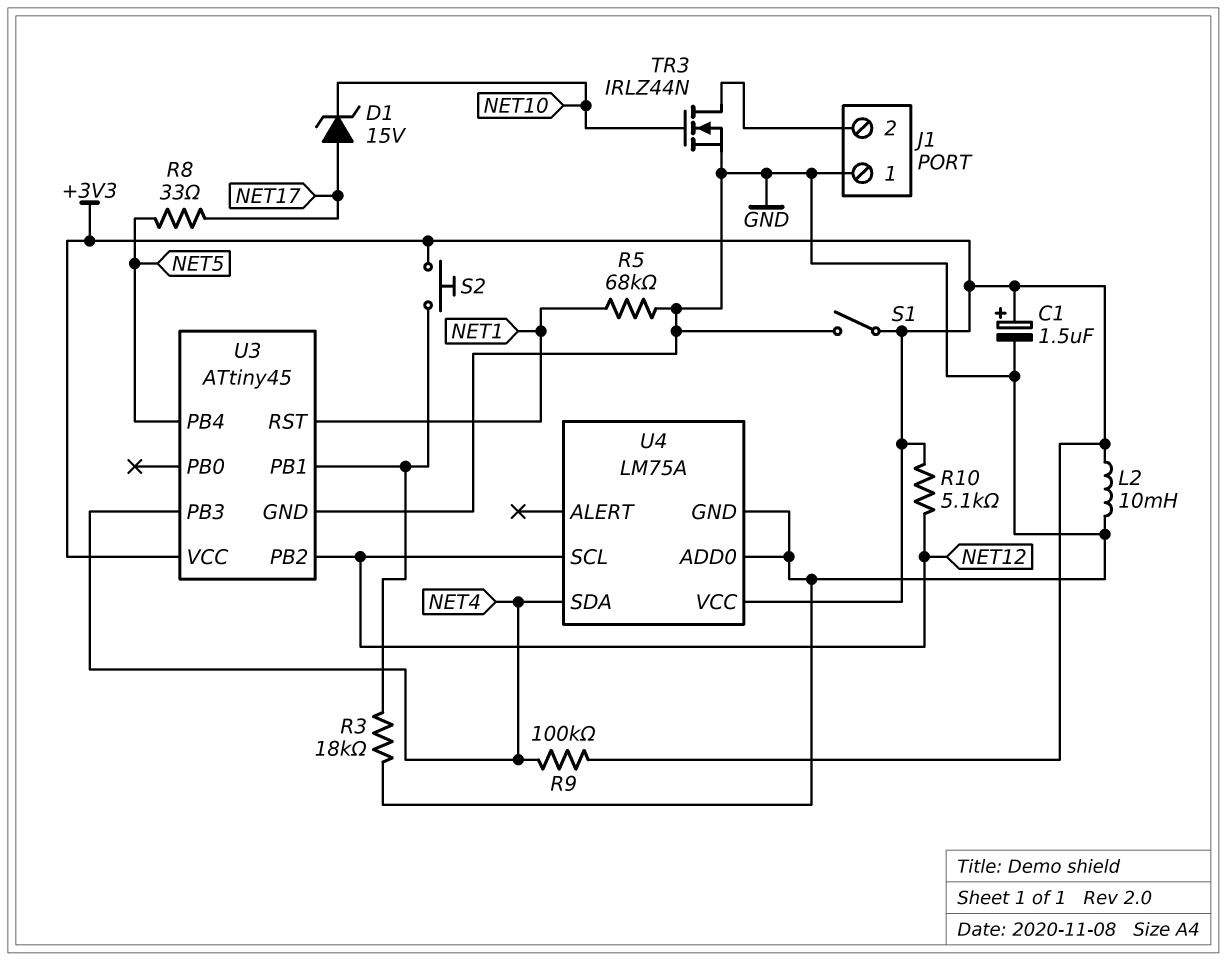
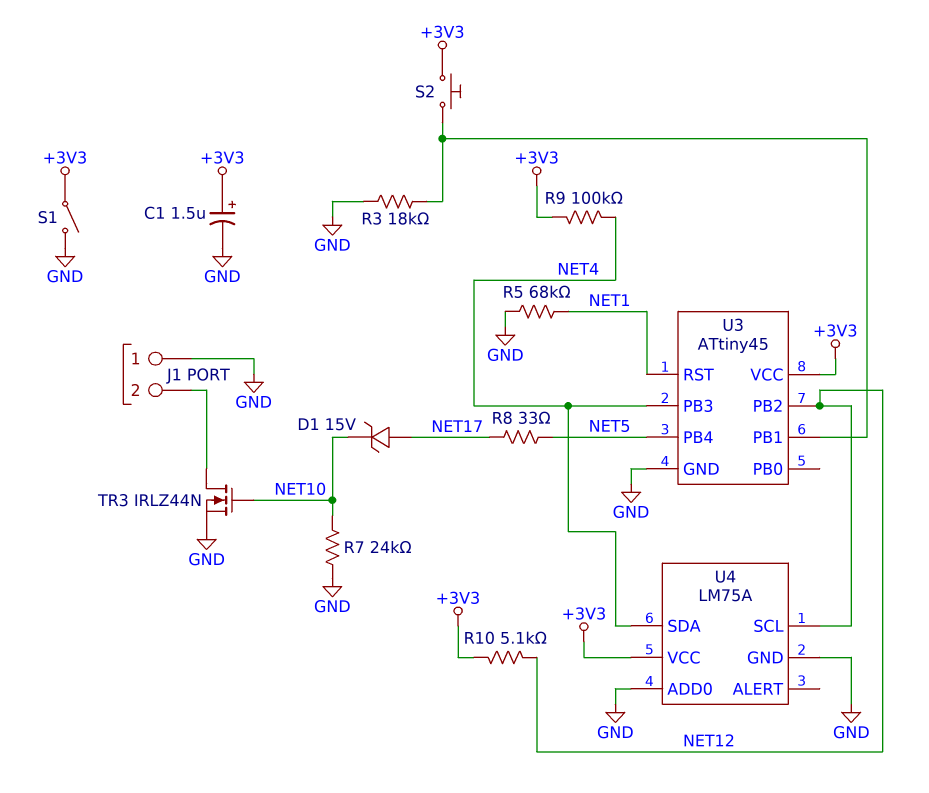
L2: 10mH (+3V3, GND) -> none
R7: none -> 24k (GND, NET10)

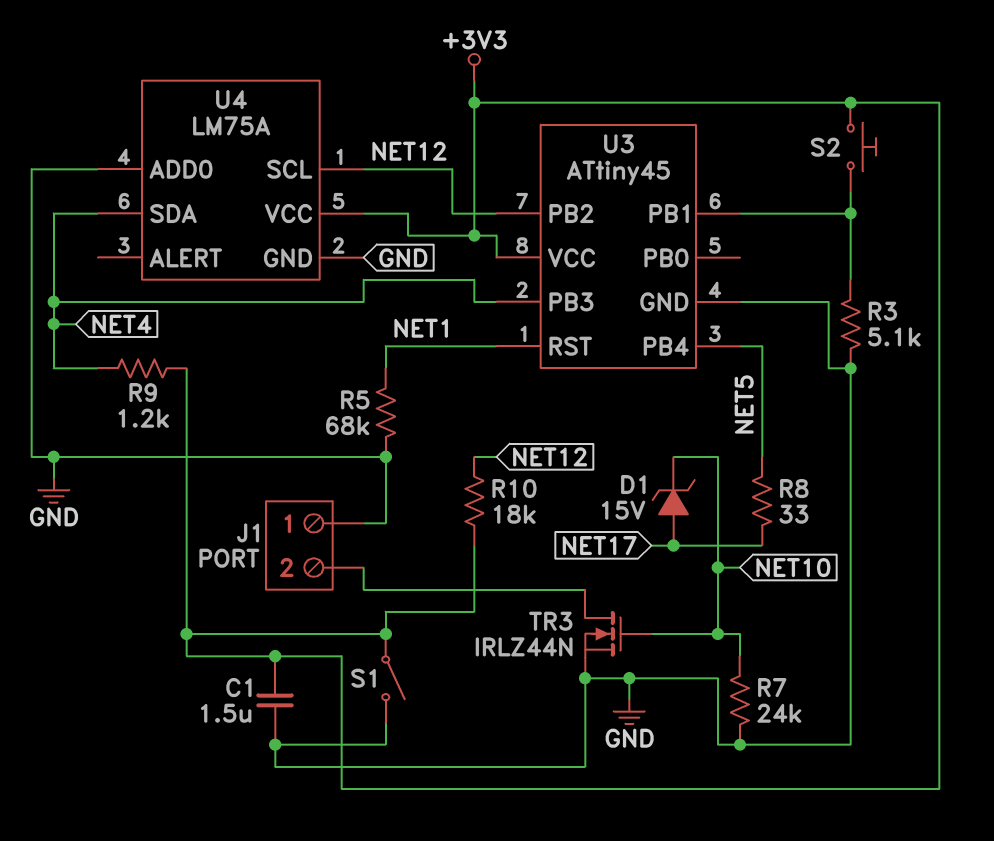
C1: 1.5uF (plus +3V3, minus GND) -> 1.5uF (+3V3, GND)
R3: 18k (GND, U3/PB1) -> 5.1k (GND, U3/PB1)
R9: 100k (+3V3, NET4) -> 1.2k (+3V3, NET4)
R10: 5.1k (+3V3, NET12) -> 18k (+3V3, NET12)

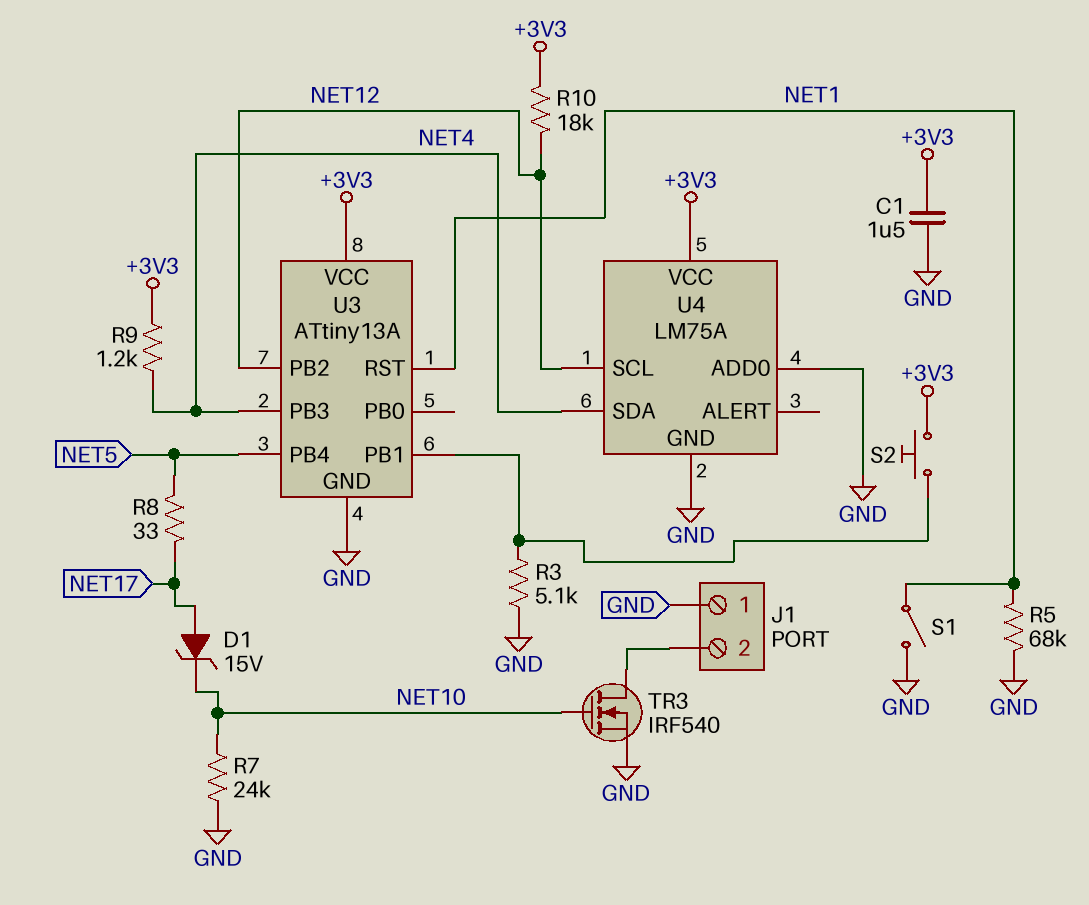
S1: switch (+3V3, GND) -> switch (GND, NET1)
TR3: NMOS IRLZ44N (G NET10, D J1/2, S GND) -> NMOS IRF540 (G NET10, D J1/2, S GND)
U3: ATtiny45 -> ATtiny13A

